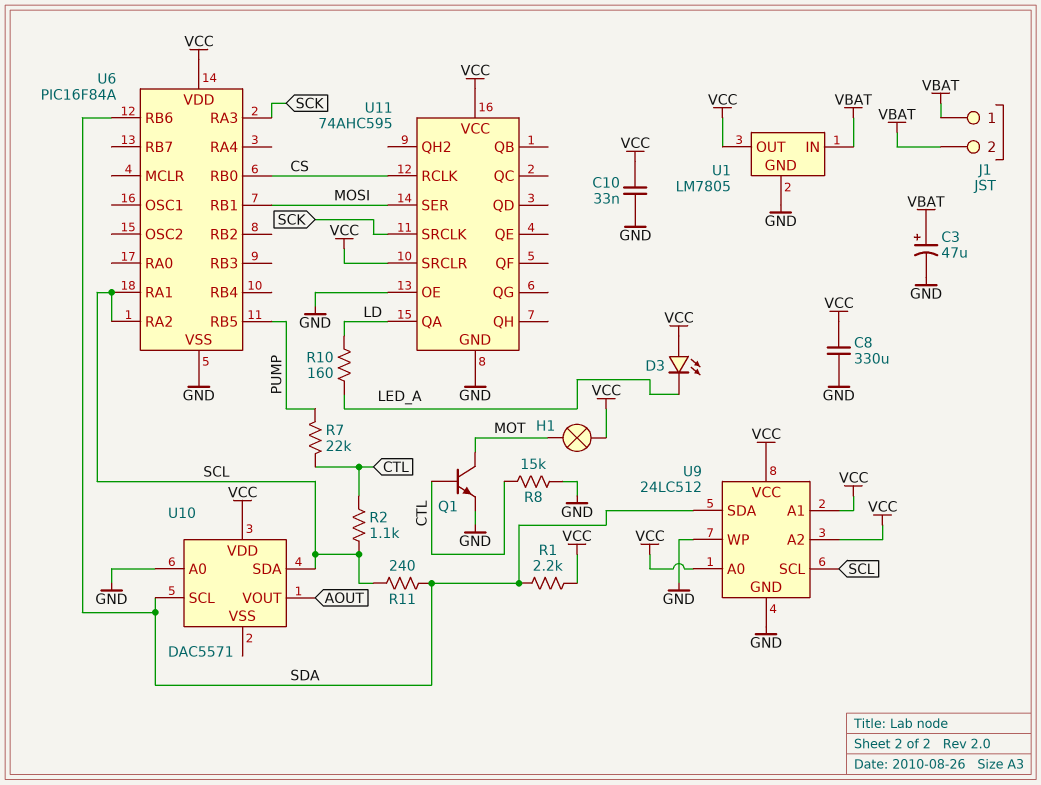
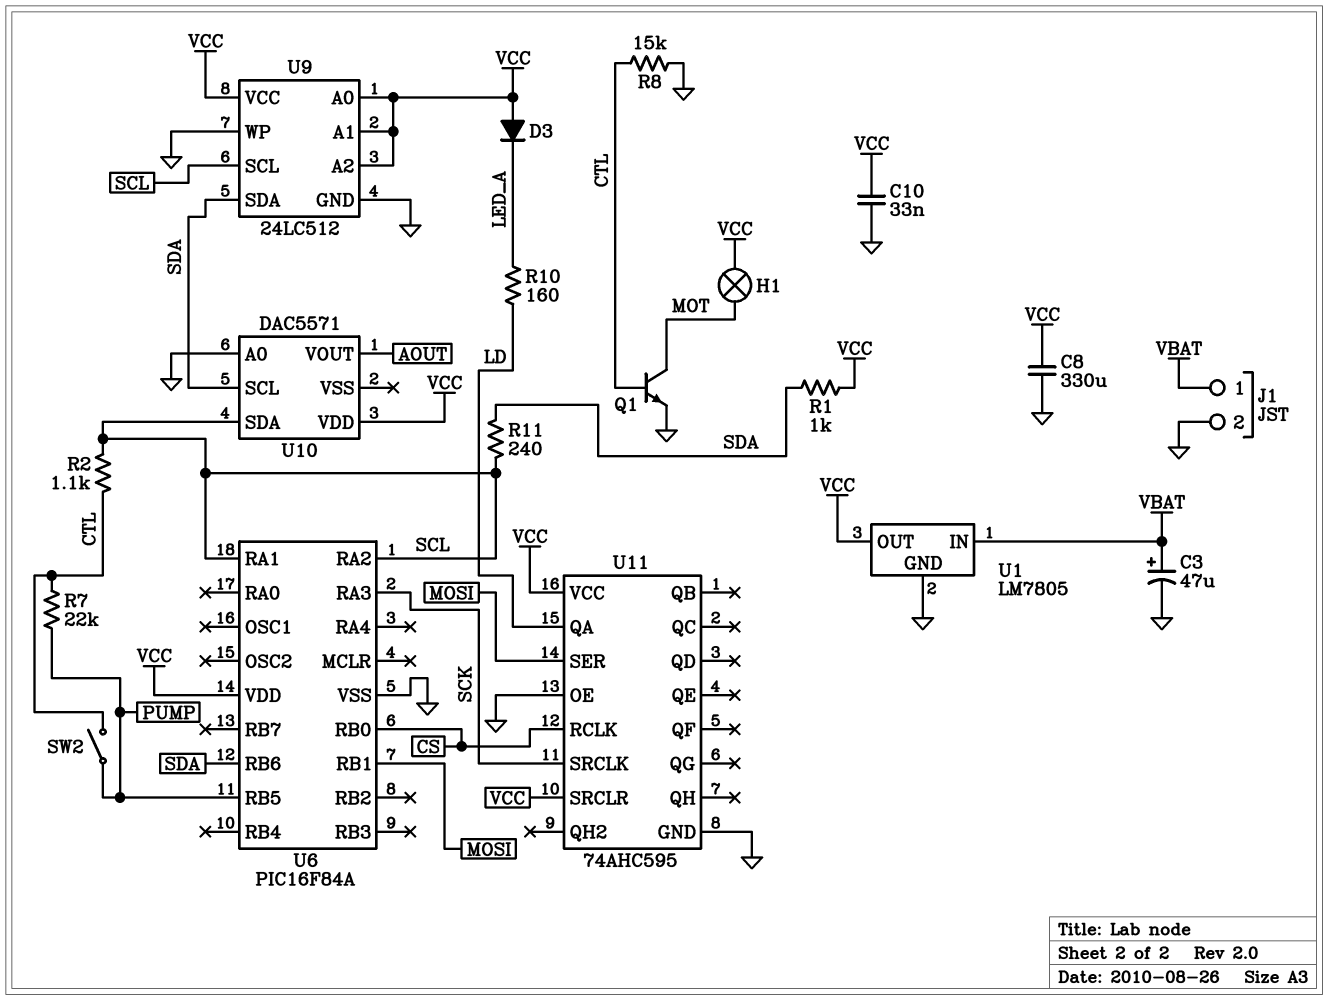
D3: LED (A VCC, K LED_A) -> diode (A VCC, K LED_A)
J1 pin 2: VBAT -> GND
R1: 2.2k (SDA, VCC) -> 1k (SDA, VCC)
SW2: none -> switch (CTL, PUMP)

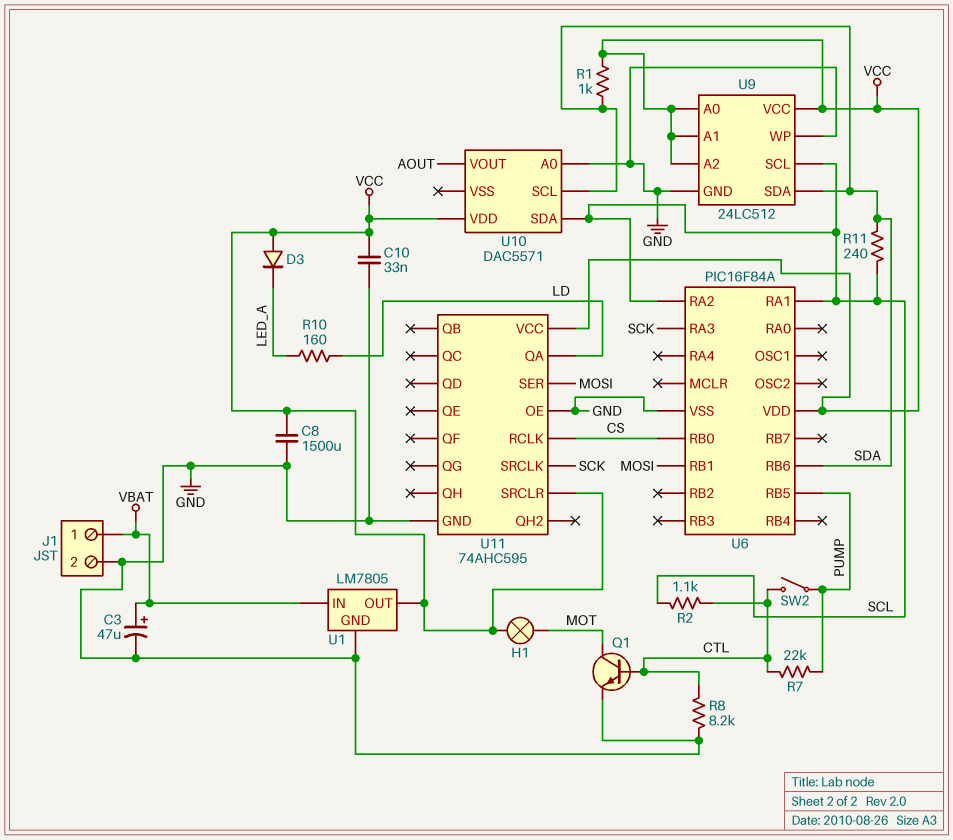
C8: 330uF (GND, VCC) -> 1500uF (GND, VCC)
R8: 15k (CTL, GND) -> 8.2k (CTL, GND)

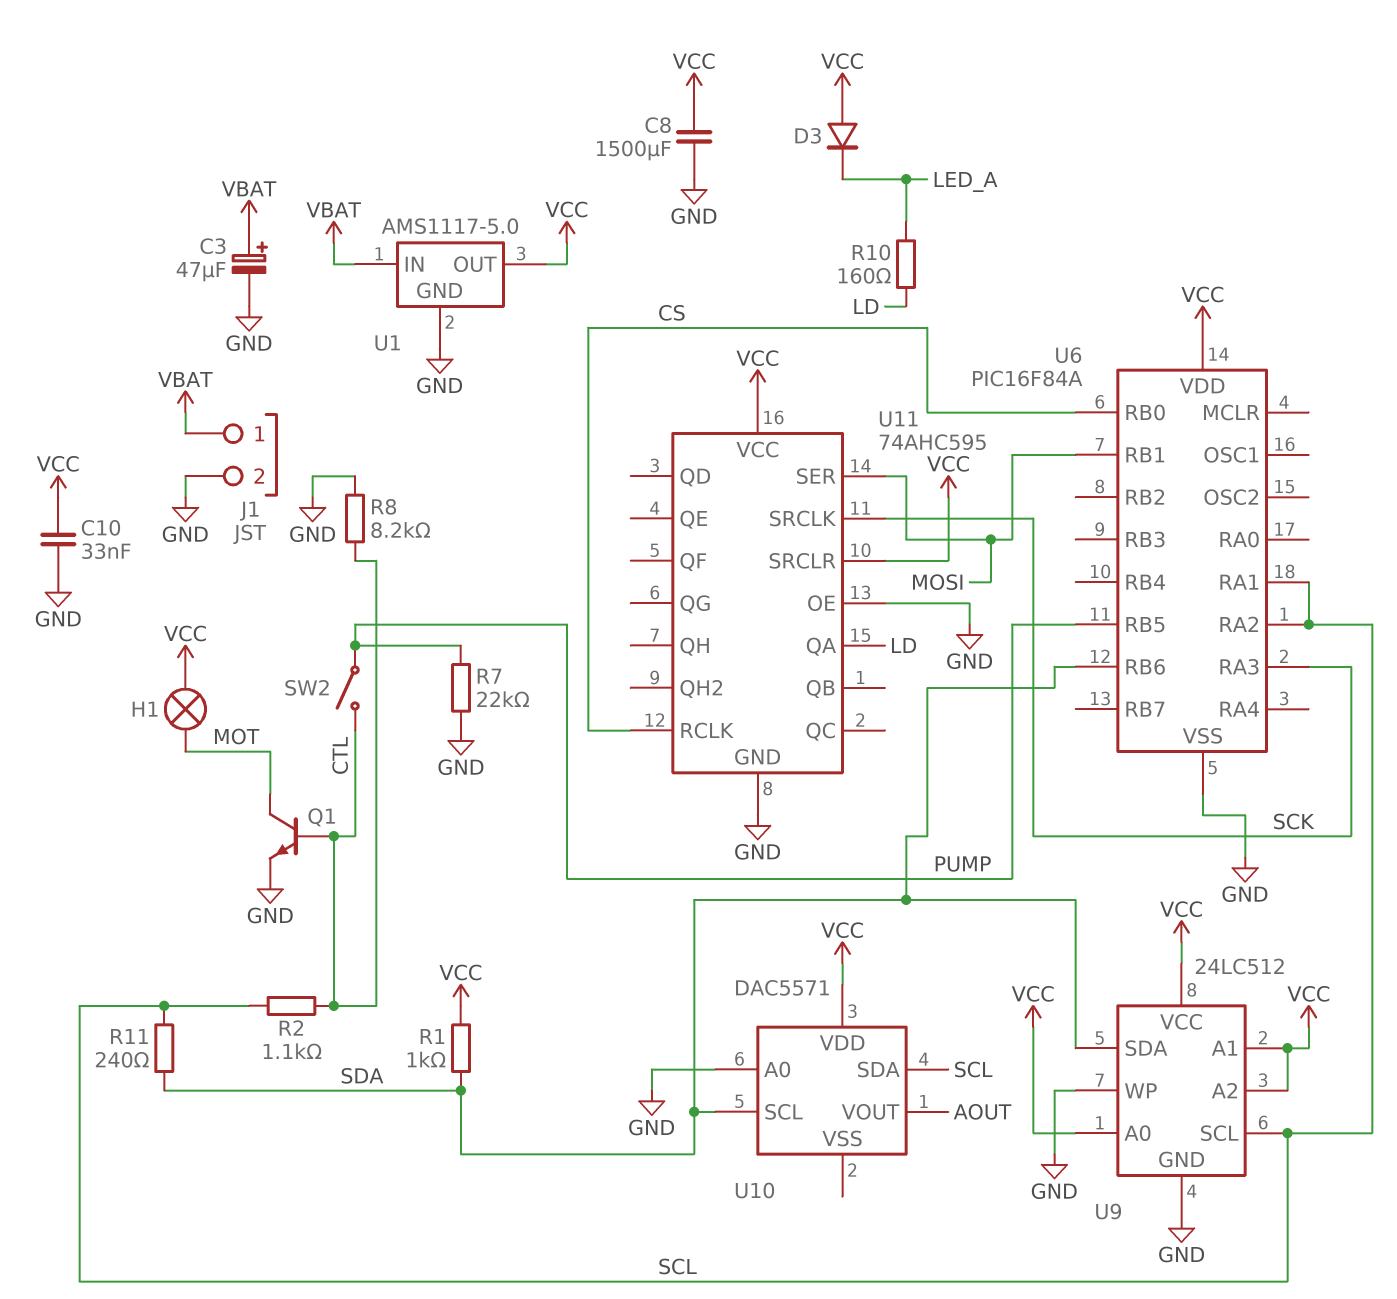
R7: 22k (CTL, PUMP) -> 22k (GND, PUMP)
U1: LM7805 -> AMS1117-5.0

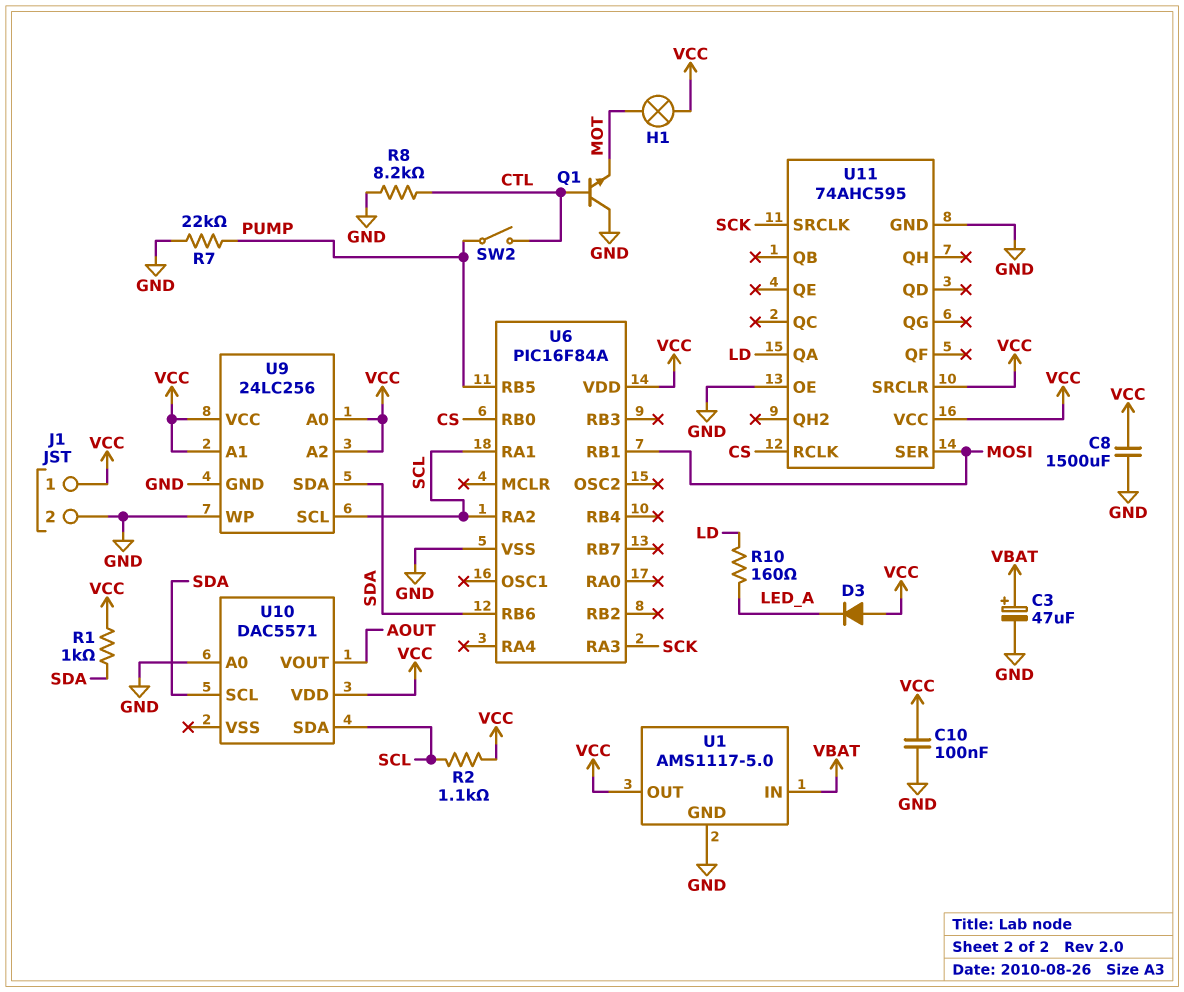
C10: 33nF (GND, VCC) -> 100nF (GND, VCC)
J1 pin 1: VBAT -> VCC
Q1: NPN (B CTL, C MOT, E GND) -> NPN (B CTL, C GND, E MOT)
R2: 1.1k (CTL, SCL) -> 1.1k (SCL, VCC)
R11: 240 (SCL, SDA) -> none
U9: 24LC512 -> 24LC256

